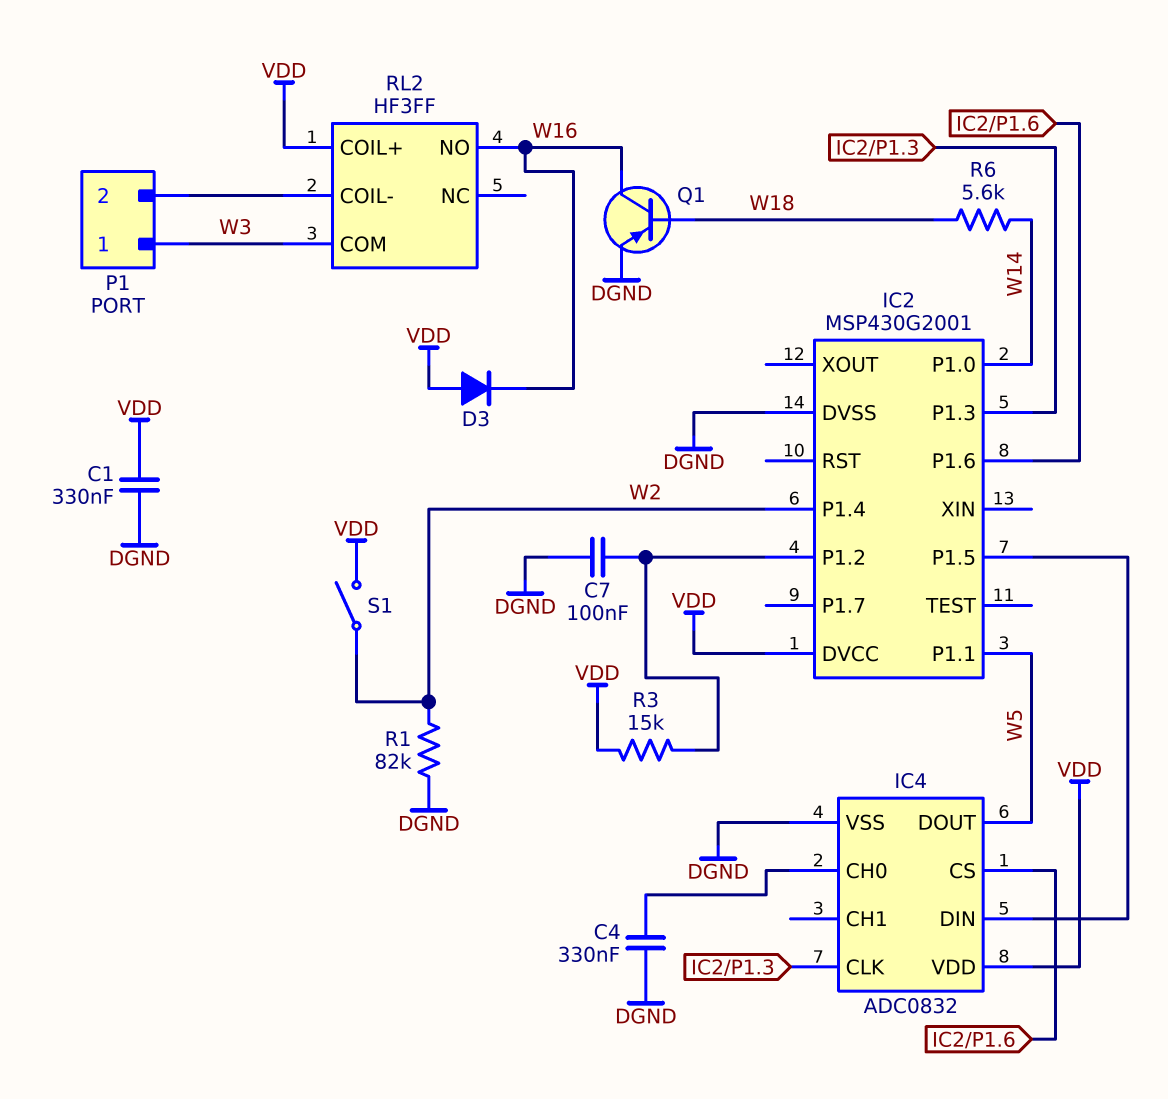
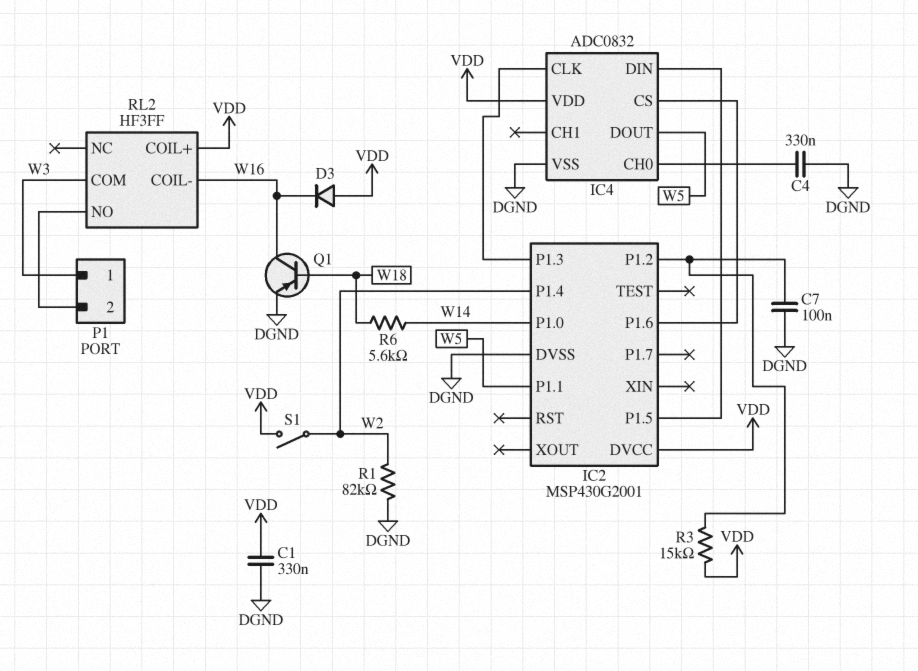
RL2 pin COIL-: P1/2 -> W16
RL2 pin NO: W16 -> P1/2

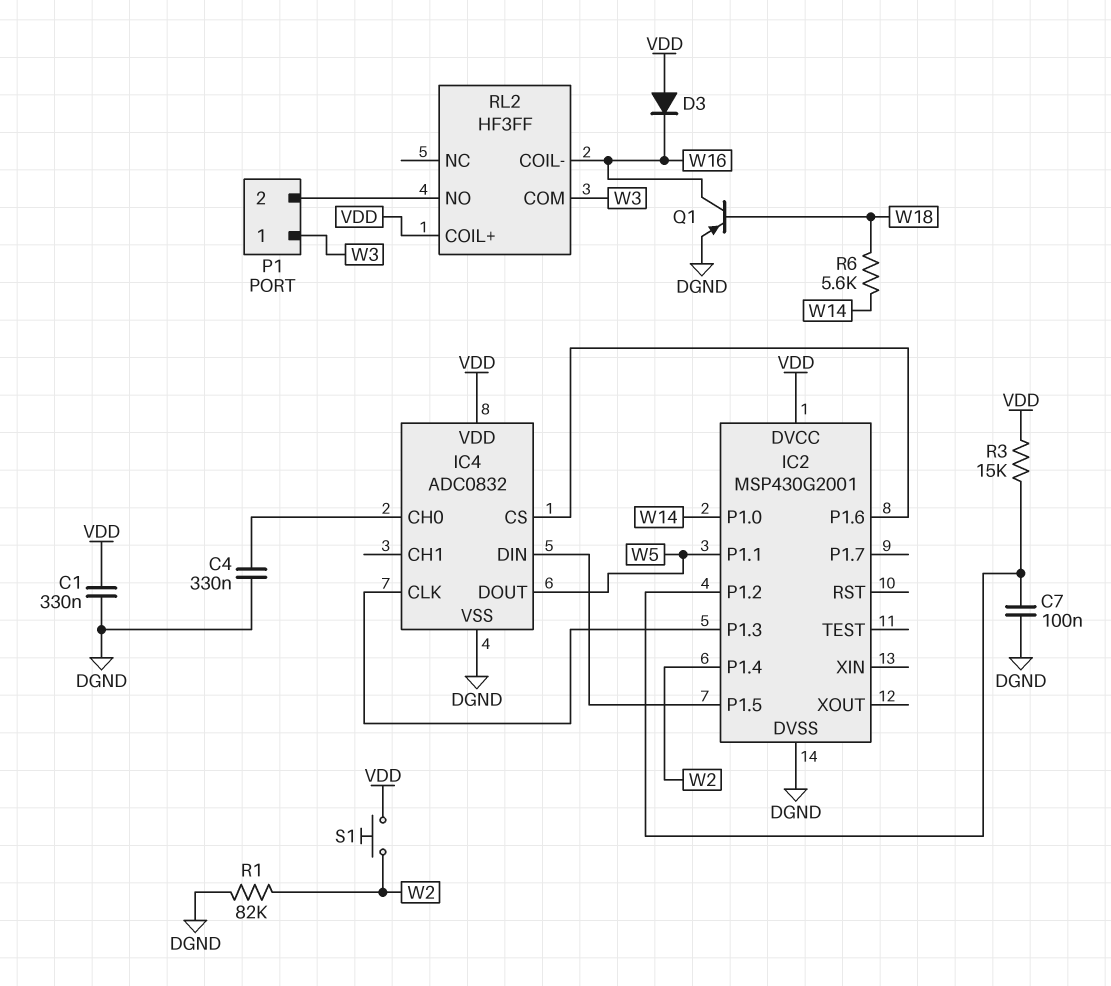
S1: switch (VDD, W2) -> button (VDD, W2)

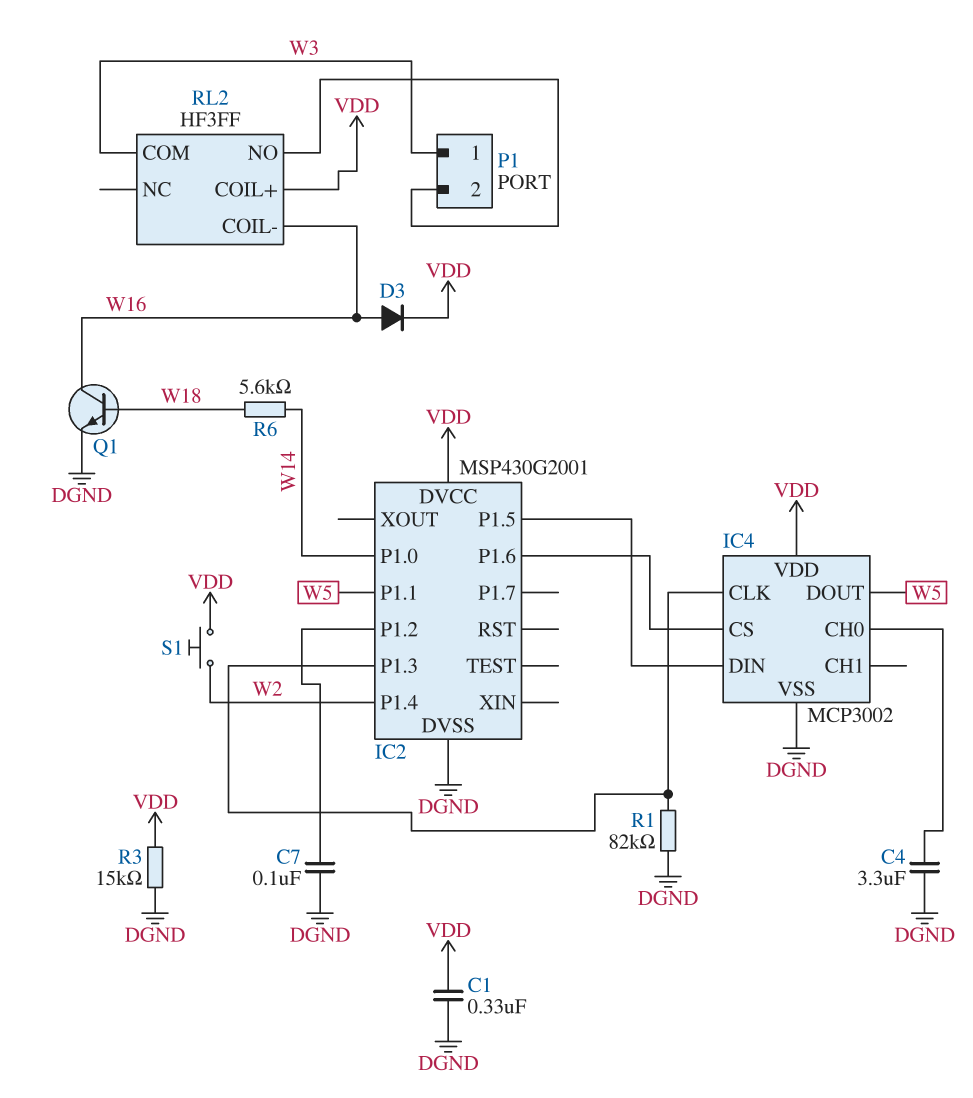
C4: 330nF (DGND, IC4/CH0) -> 3.3uF (DGND, IC4/CH0)
D3: diode (A VDD, K W16) -> diode (A W16, K VDD)
IC4: ADC0832 -> MCP3002
Q1: PNP (B W18, C W16, E DGND) -> NPN (B W18, C W16, E DGND)
R1: 82k (DGND, W2) -> 82k (DGND, IC2/P1.3)
R3: 15k (IC2/P1.2, VDD) -> 15k (DGND, VDD)

